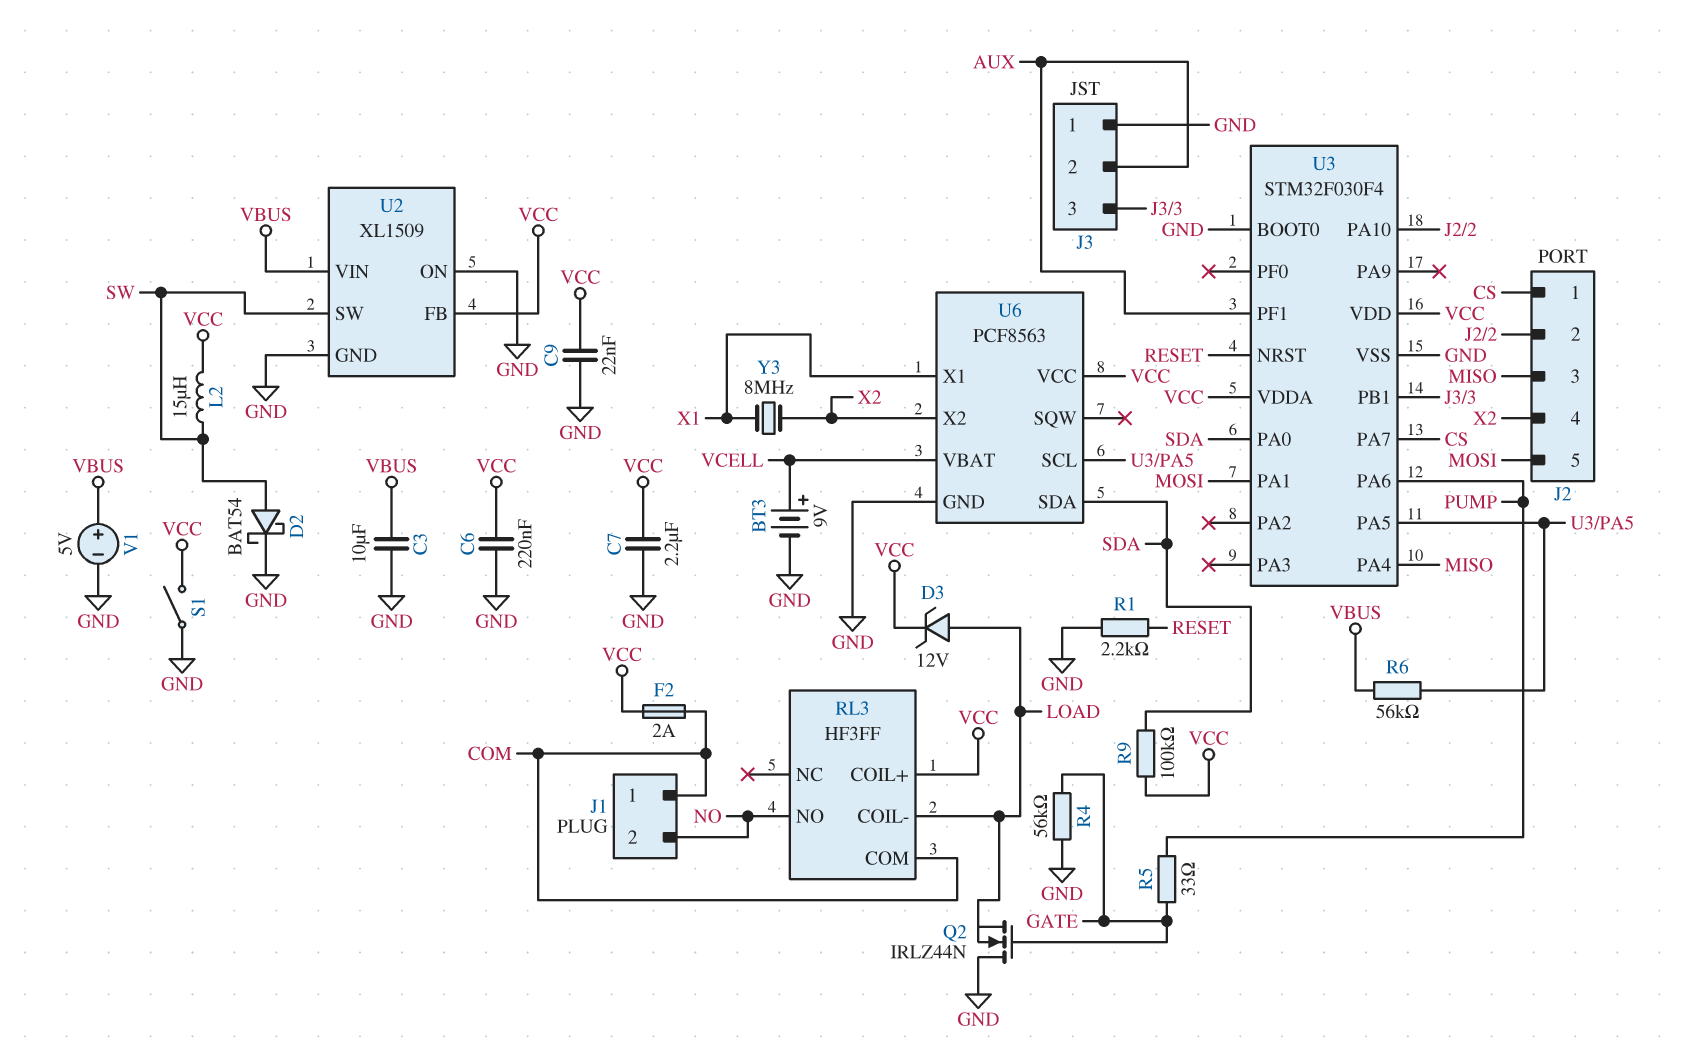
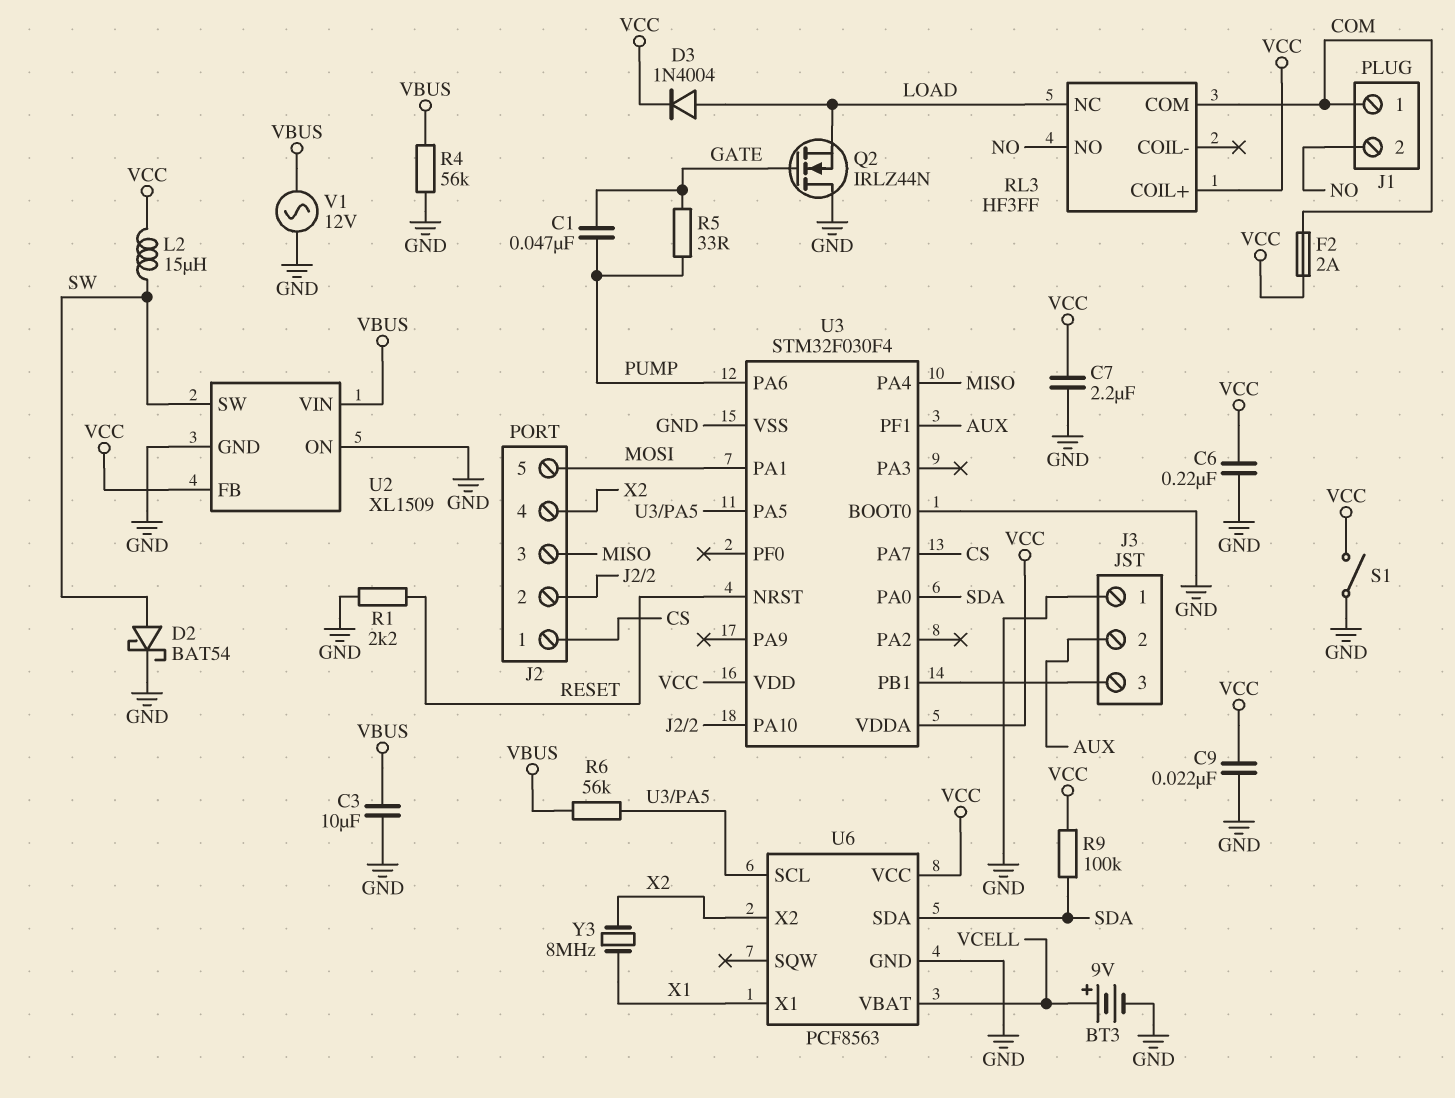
C1: none -> 47nF (GATE, PUMP)
D3: zener 12V (A LOAD, K VCC) -> diode 1N4004 (A LOAD, K VCC)
R4: 56k (GATE, GND) -> 56k (GND, VBUS)
RL3 pin COIL-: LOAD -> none
RL3 pin NC: none -> LOAD
V1: 5V (plus VBUS, minus GND) -> AC 12V (GND, VBUS)

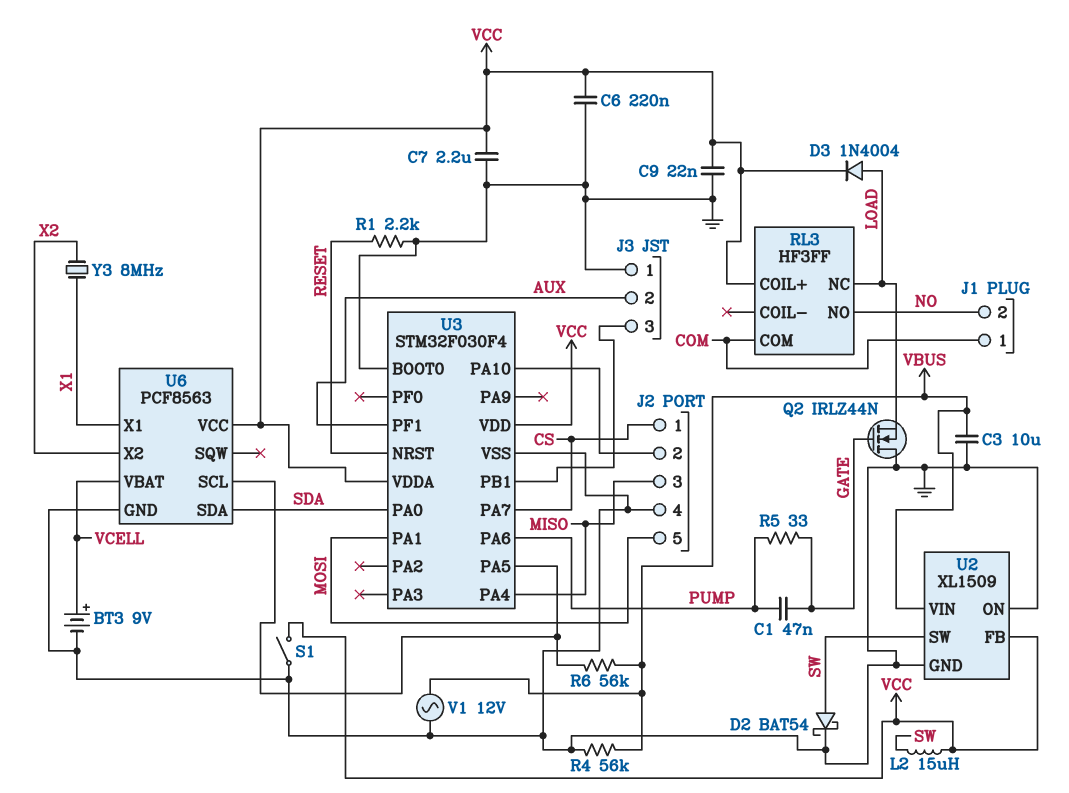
F2: 2A (COM, VCC) -> none
J2 pin 4: X2 -> GND
R9: 100k (SDA, VCC) -> none

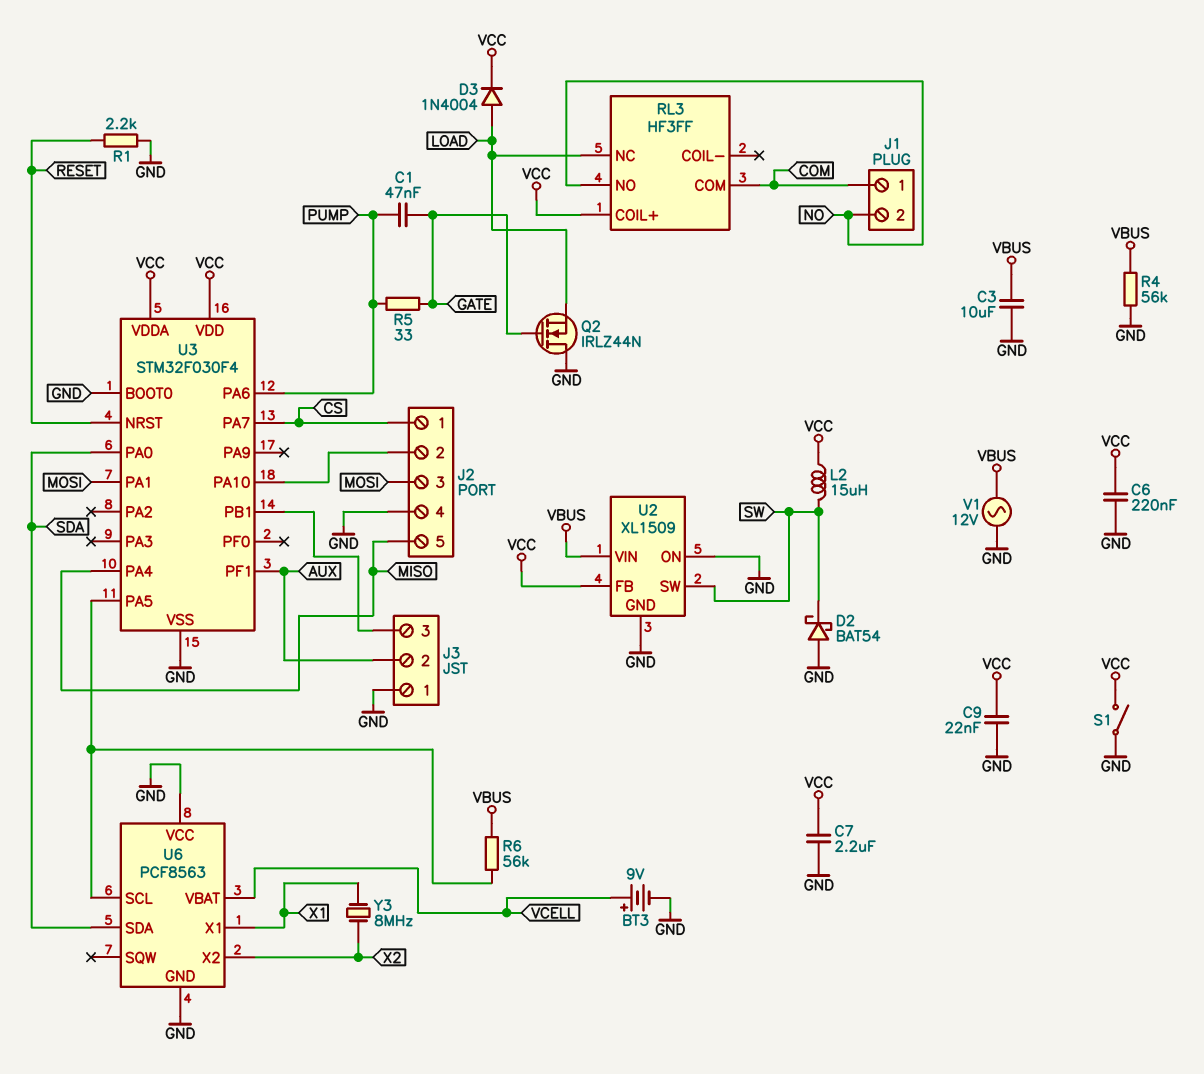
D2: schottky BAT54 (A SW, K GND) -> schottky BAT54 (A GND, K SW)
J2 pin 3: MISO -> MOSI
J2 pin 5: MOSI -> MISO
U6 pin VCC: VCC -> GND

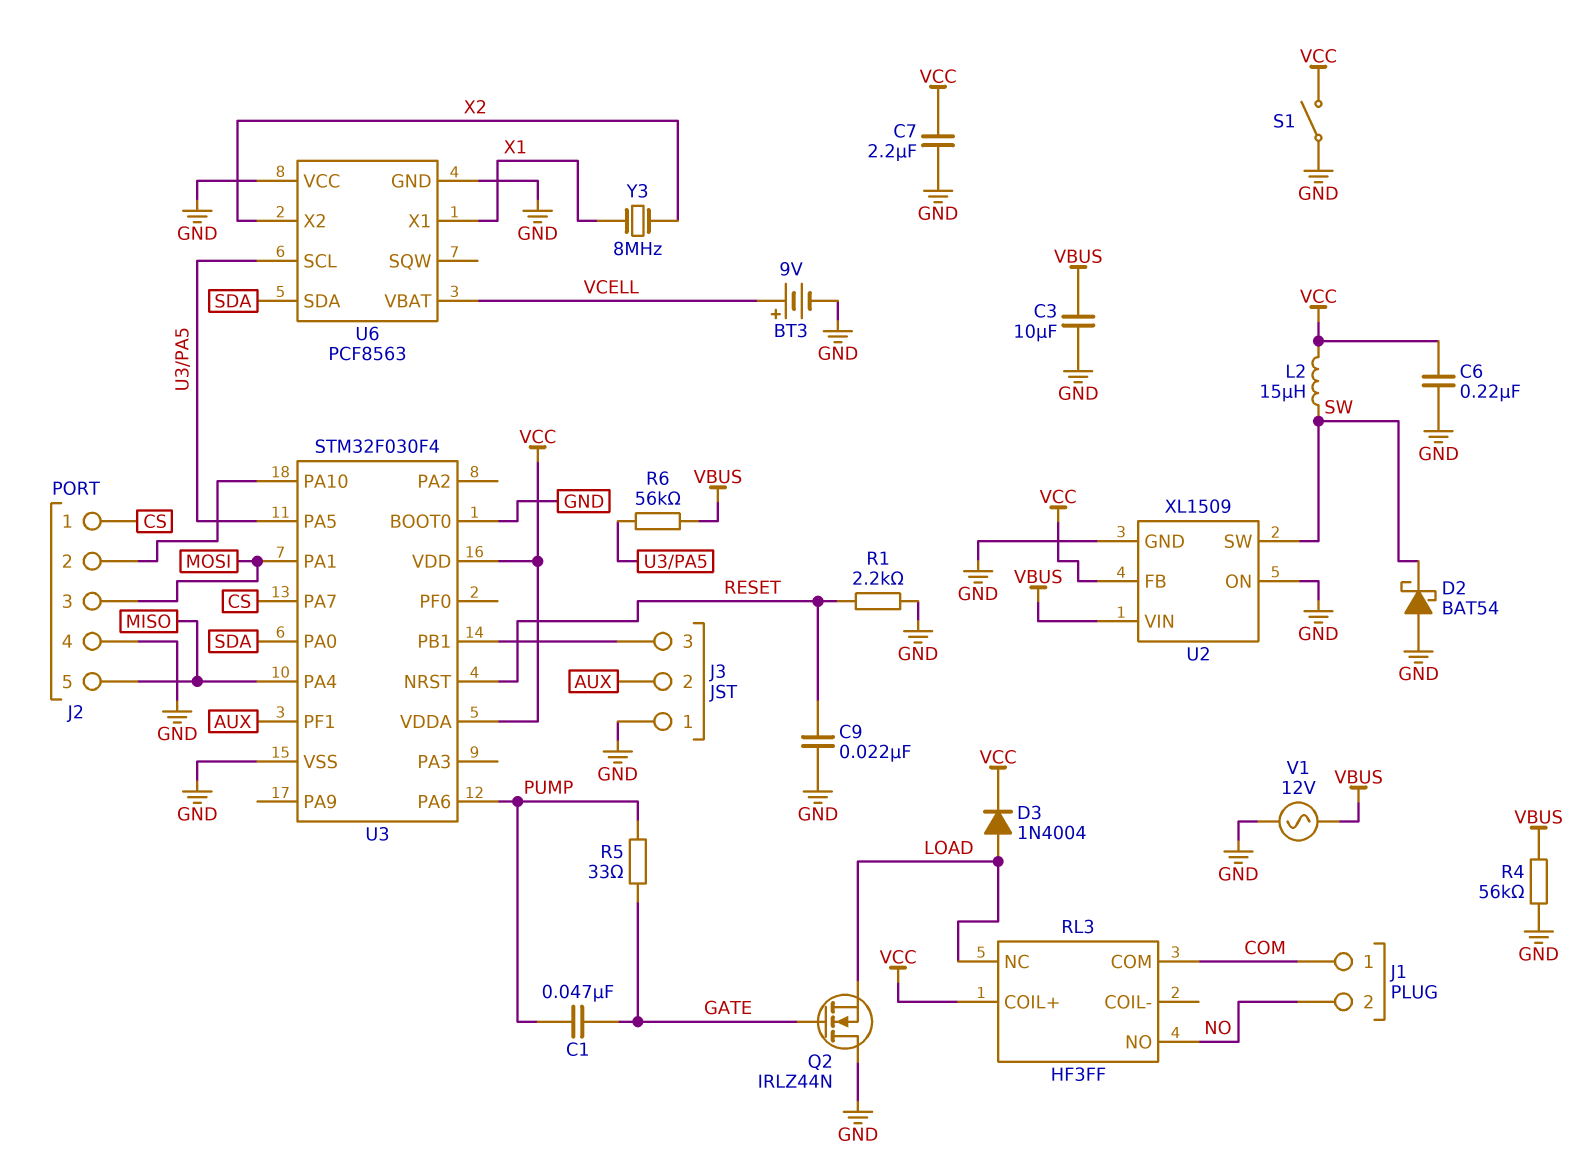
C9: 22nF (GND, VCC) -> 22nF (GND, RESET)

